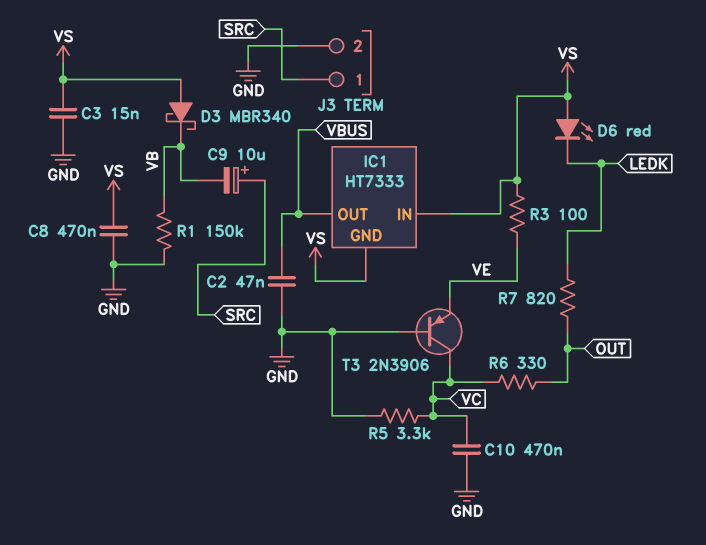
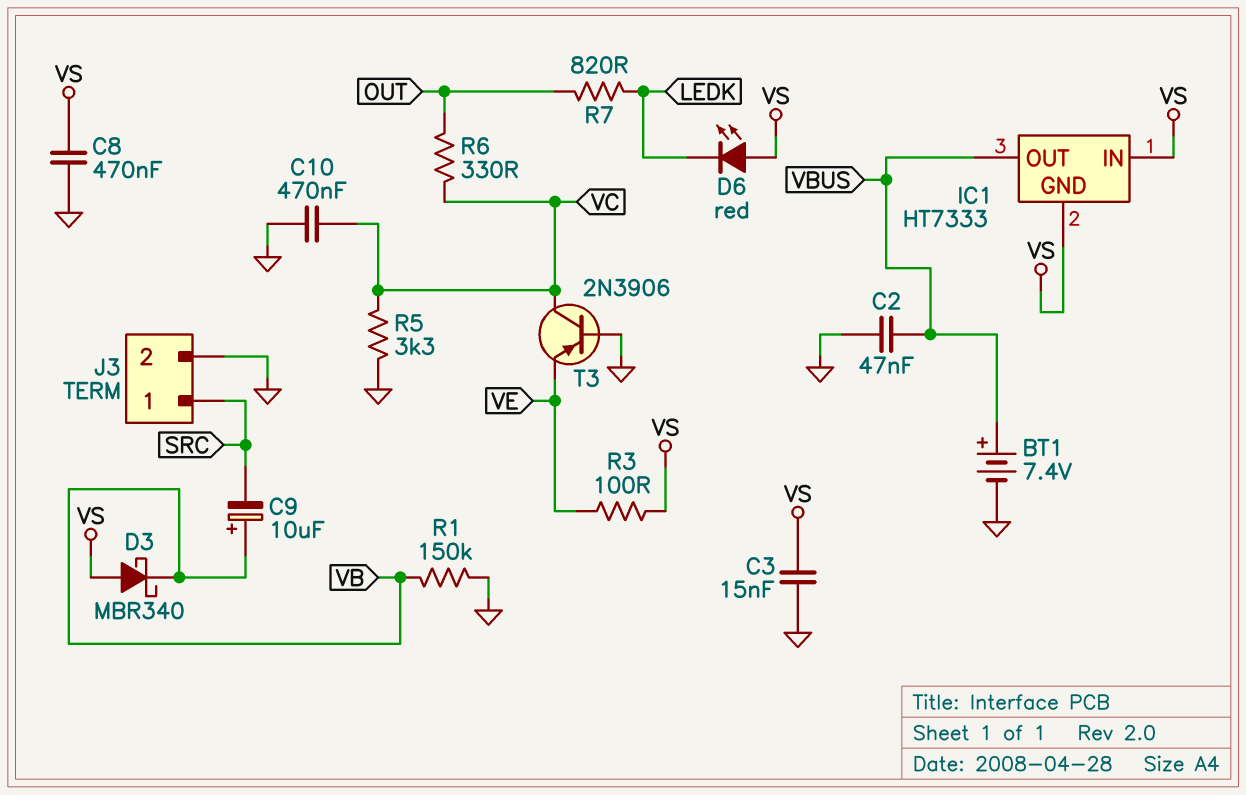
BT1: none -> 7.4V (plus VBUS, minus GND)
C9: 10uF (plus SRC, minus VB) -> 10uF (plus VB, minus SRC)

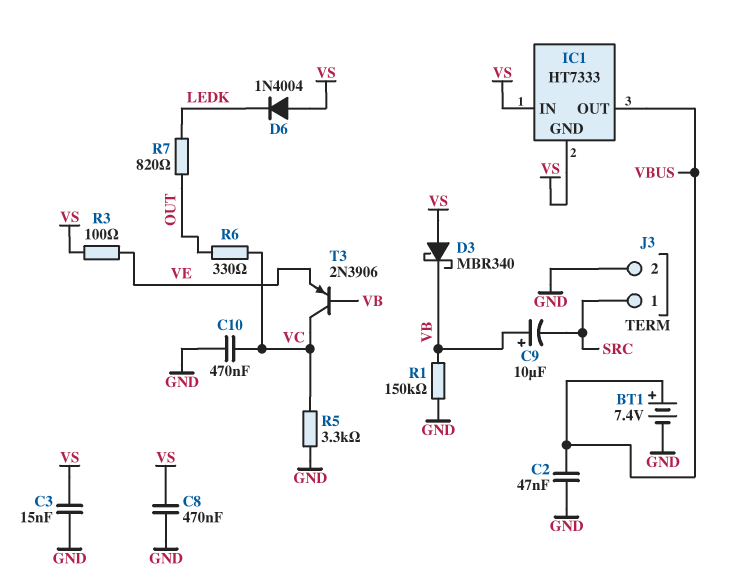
D6: LED red (A VS, K LEDK) -> diode 1N4004 (A VS, K LEDK)
T3: PNP 2N3906 (B GND, C VC, E VE) -> PNP 2N3906 (B VB, C VC, E VE)

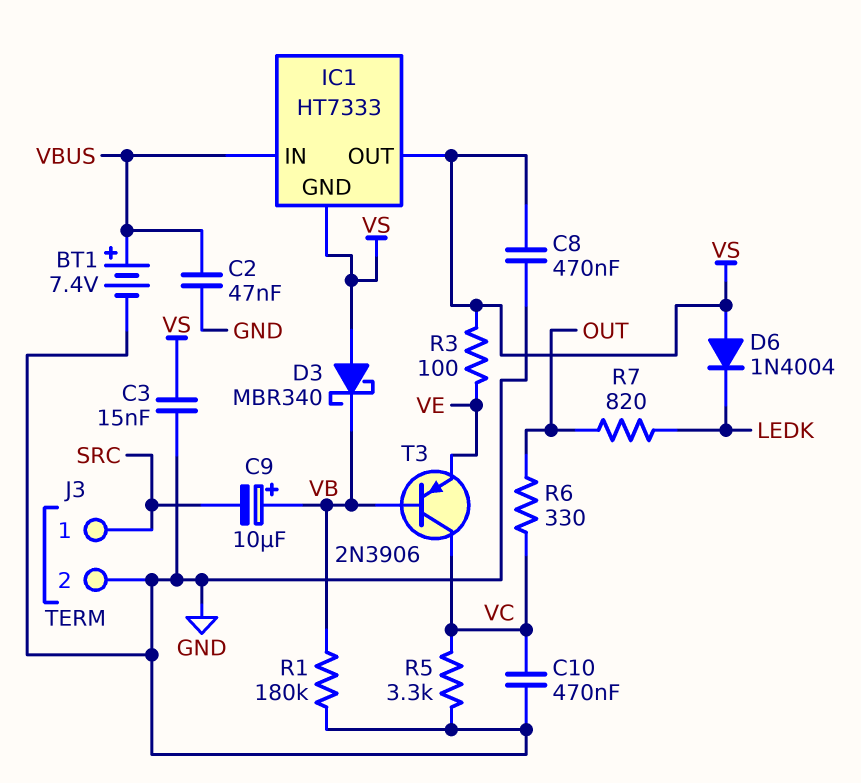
IC1 pin IN: VS -> VBUS
IC1 pin OUT: VBUS -> VS
R1: 150k (GND, VB) -> 180k (GND, VB)

